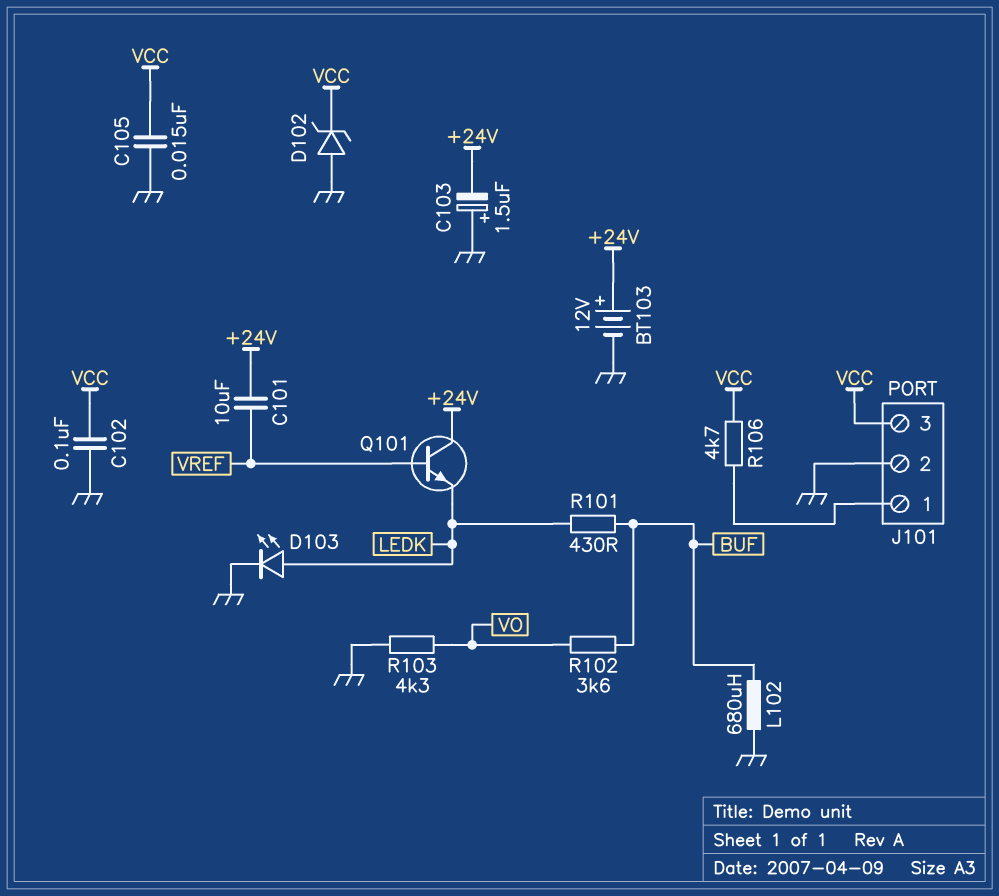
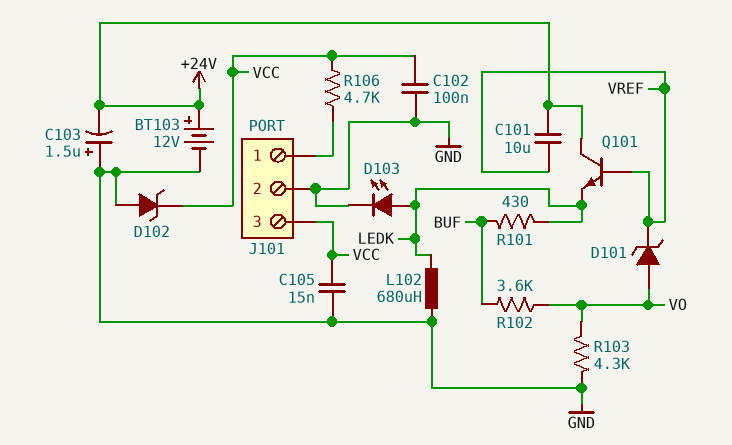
D101: none -> zener (A VO, K VREF)
L102: 680uH (BUF, GND) -> 680uH (GND, LEDK)

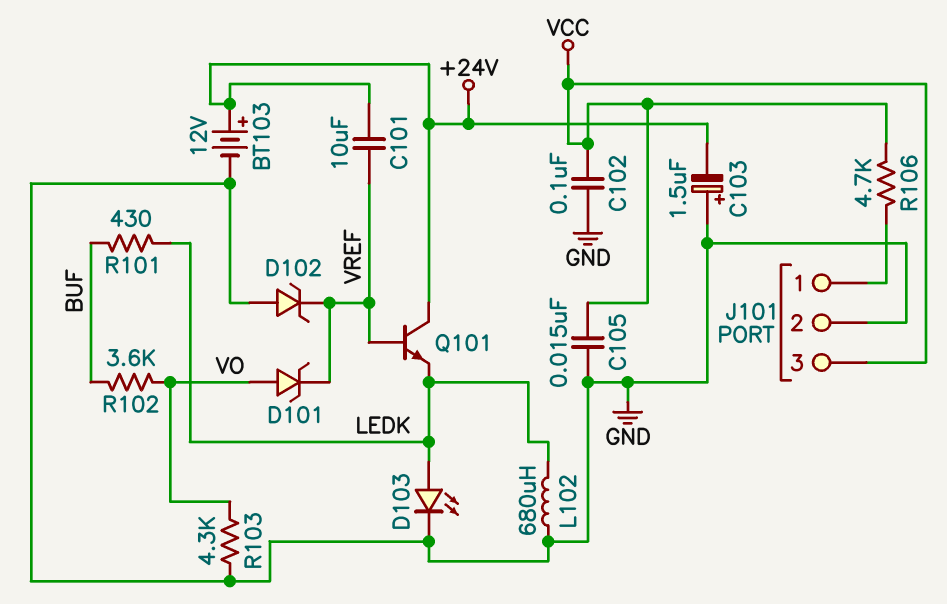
D102: zener (A GND, K VCC) -> zener (A GND, K VREF)

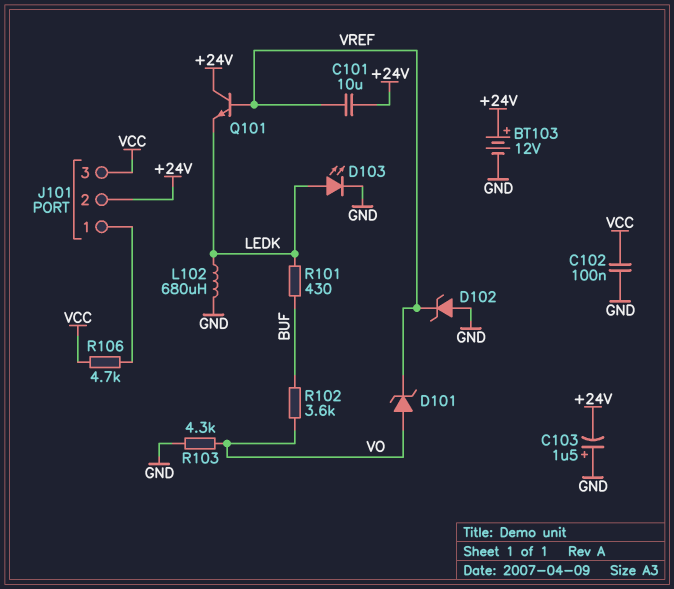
C105: 15nF (GND, VCC) -> none
J101 pin 2: GND -> +24V

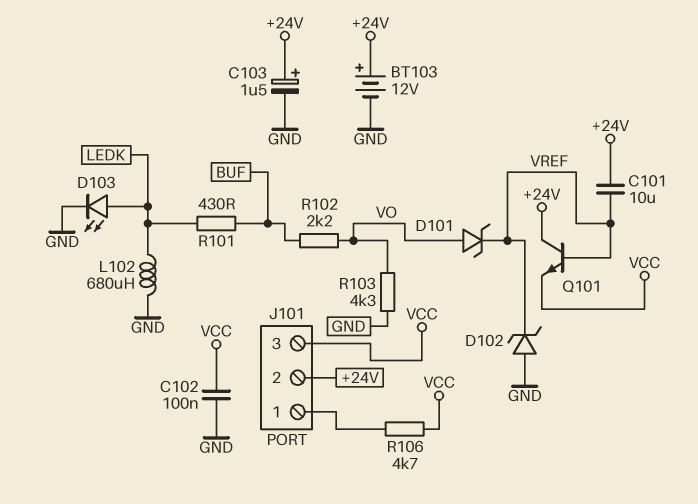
C103: 1.5uF (plus GND, minus +24V) -> 1.5uF (plus +24V, minus GND)
Q101: NPN (B VREF, C +24V, E LEDK) -> NPN (B VREF, C +24V, E VCC)
R102: 3.6k (BUF, VO) -> 2.2k (BUF, VO)

